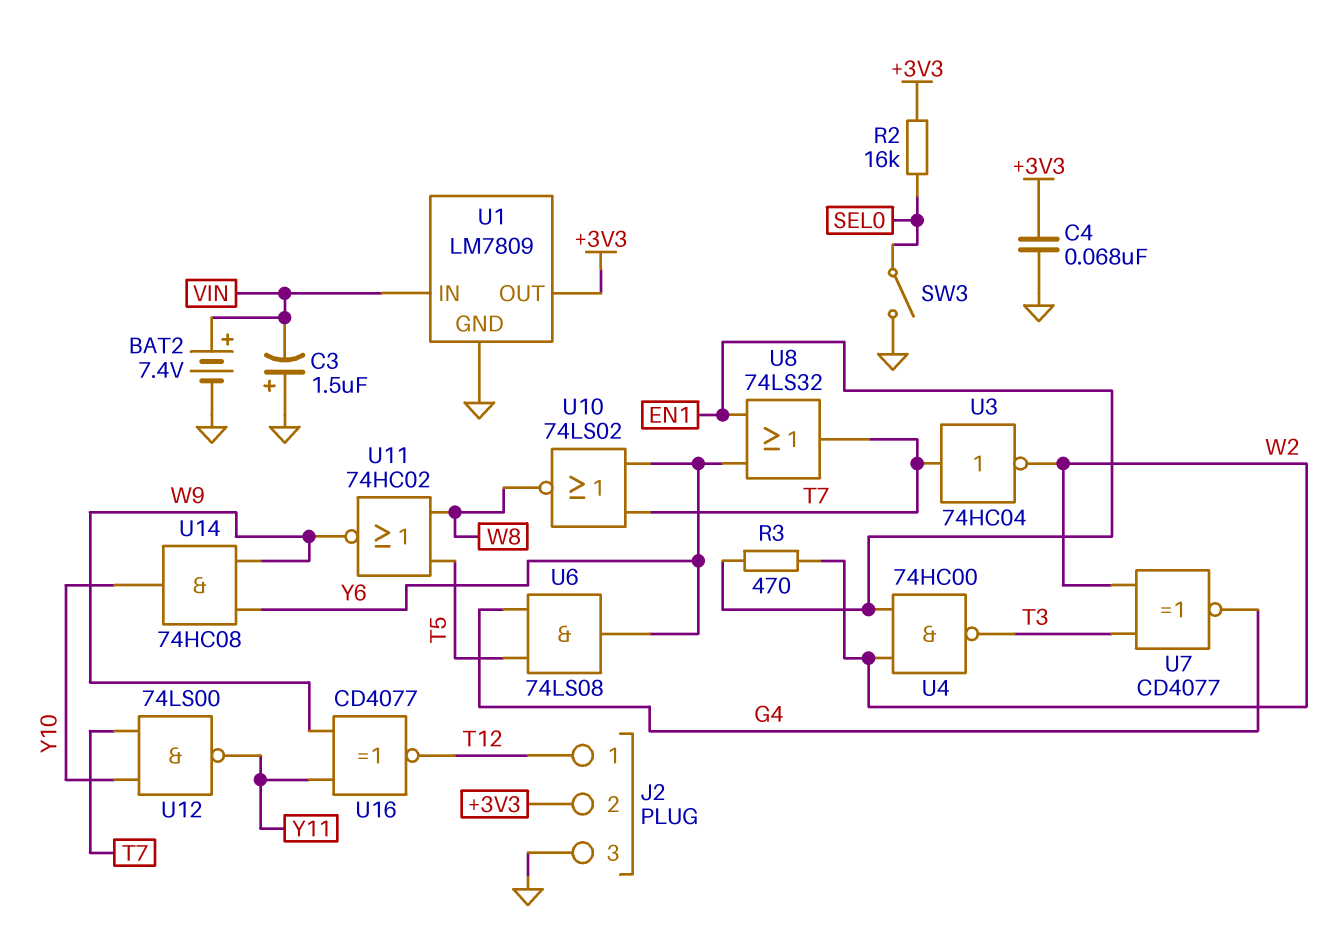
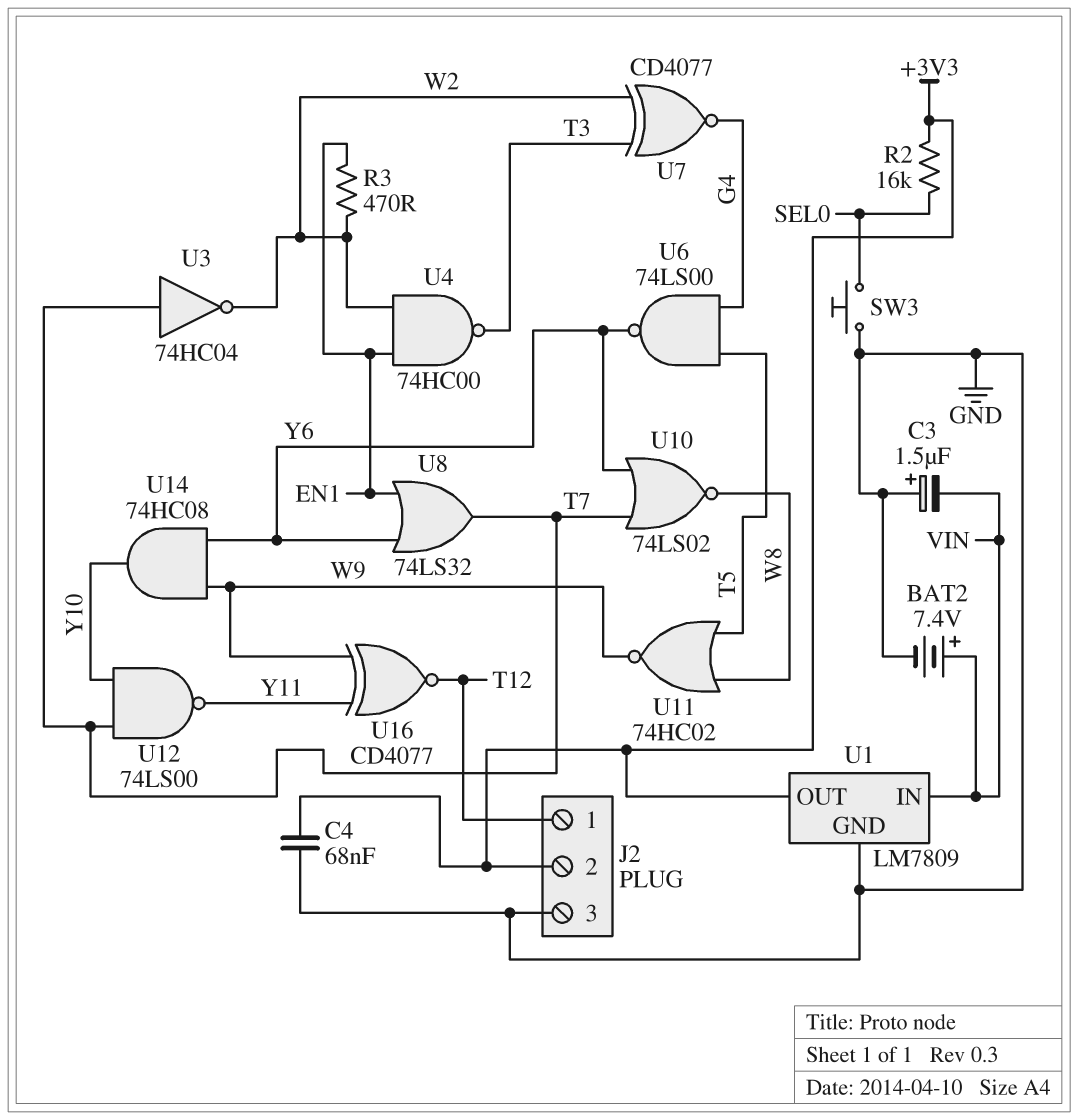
SW3: switch (GND, SEL0) -> button (GND, SEL0)
U6: AND 74LS08 (in G4, in T5, out Y6) -> NAND 74LS00 (in G4, in T5, out Y6)

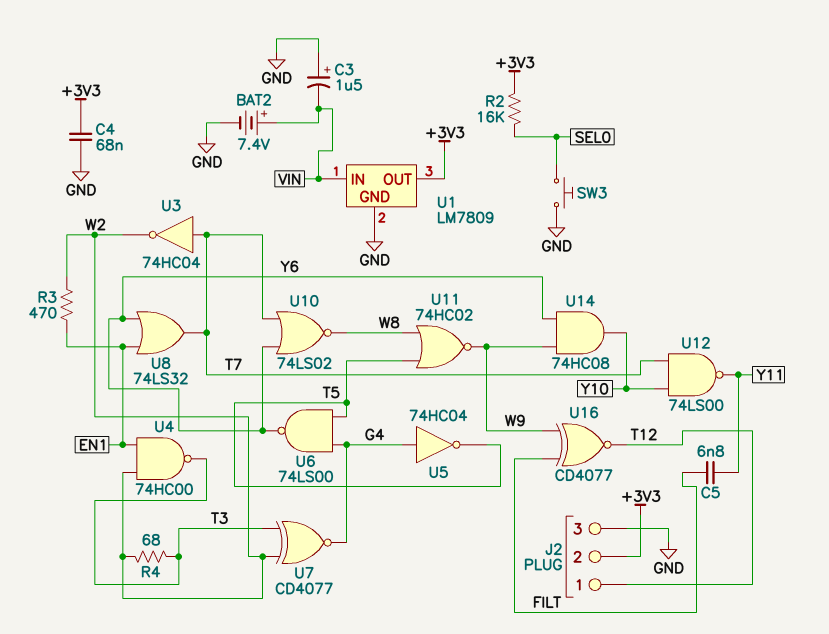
C5: none -> 6.8nF (FILT, Y11)
R4: none -> 68 (T3, W2)
U5: none -> NOT 74HC04 (in G4, out T5)
U16: XNOR CD4077 (in W9, in Y11, out T12) -> XNOR CD4077 (in FILT, in W9, out T12)

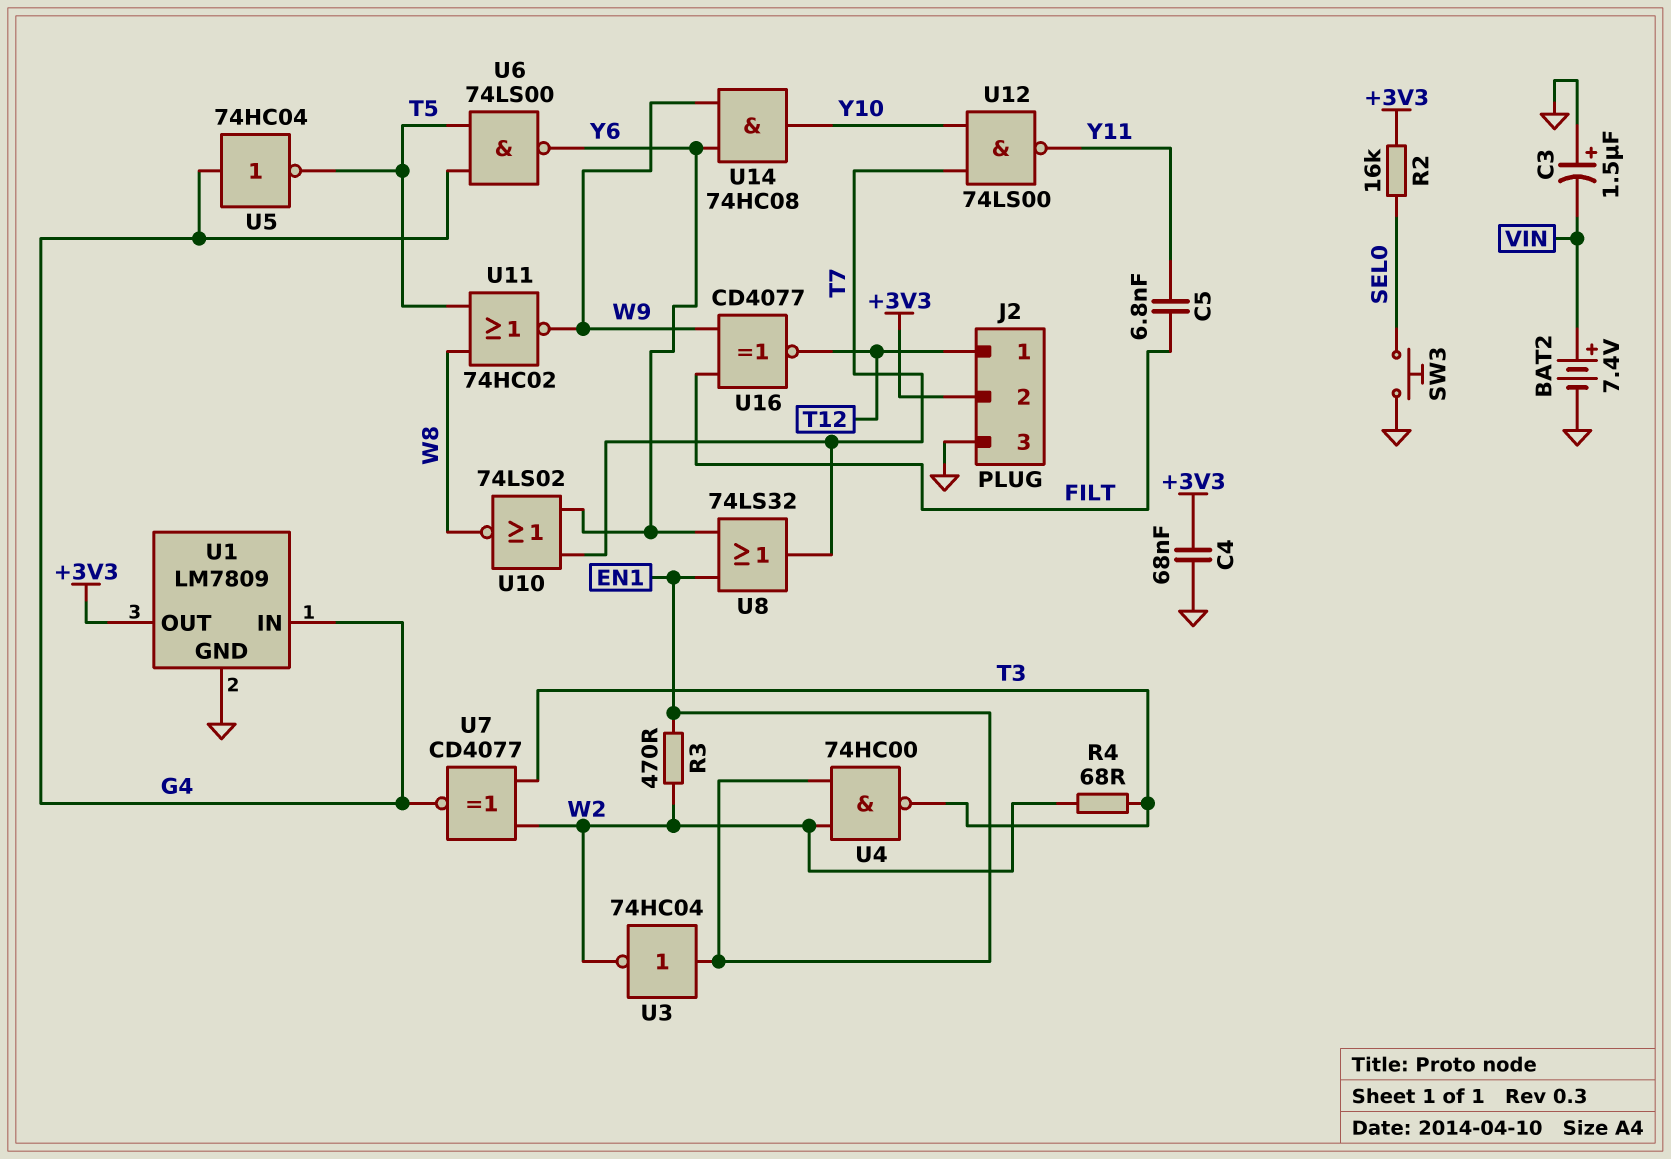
U1 pin IN: VIN -> G4
U3: NOT 74HC04 (in T7, out W2) -> NOT 74HC04 (in EN1, out W2)

